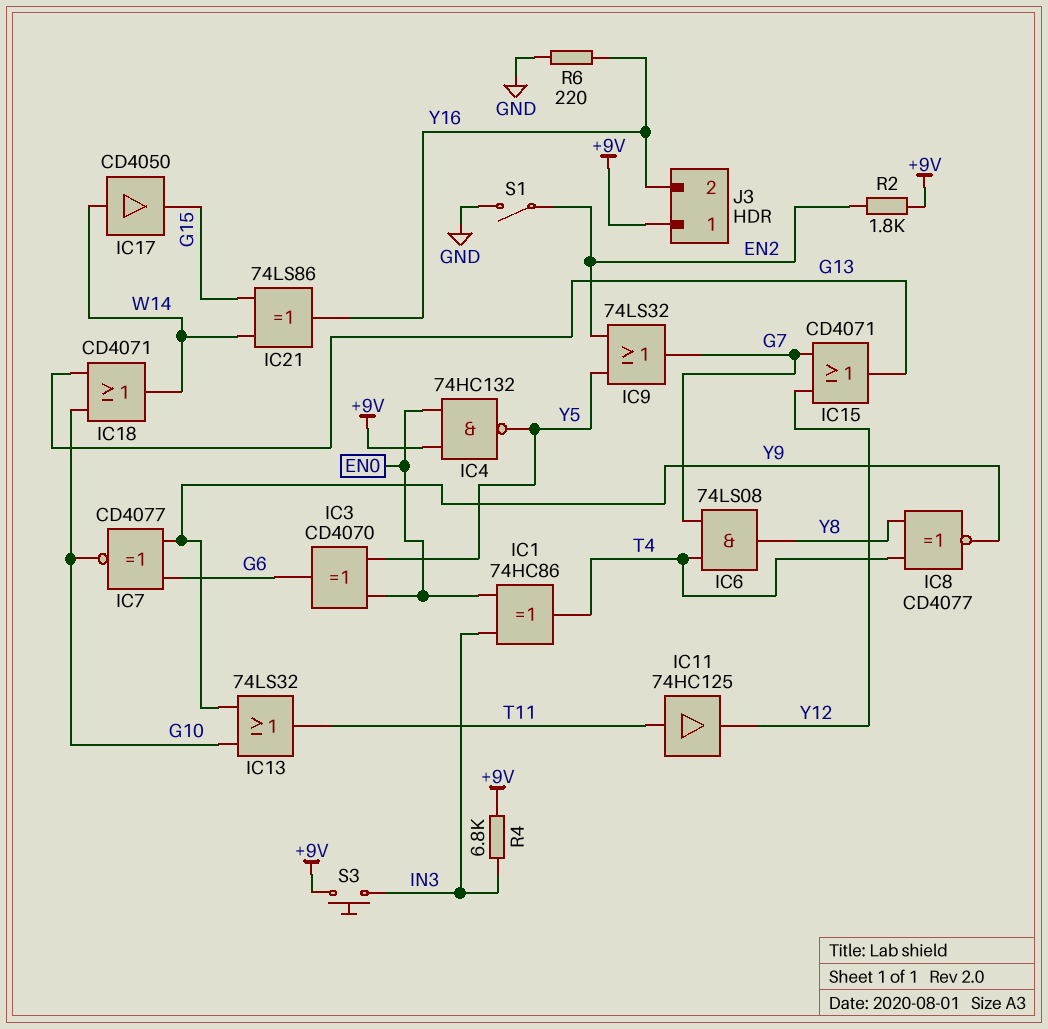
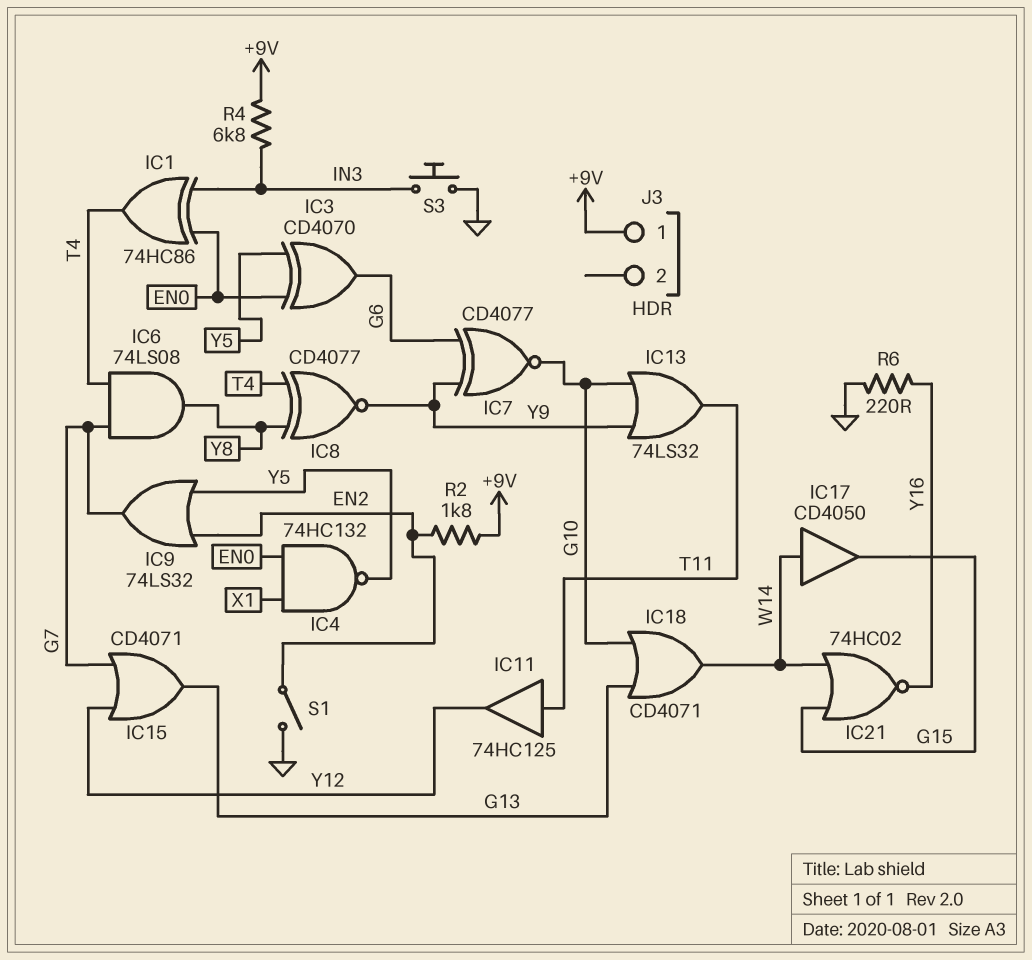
IC4: NAND 74HC132 (in +9V, in EN0, out Y5) -> NAND 74HC132 (in EN0, in X1, out Y5)
IC21: XOR 74LS86 (in G15, in W14, out Y16) -> NOR 74HC02 (in G15, in W14, out Y16)
J3 pin 2: Y16 -> none
S3: button (+9V, IN3) -> button (GND, IN3)

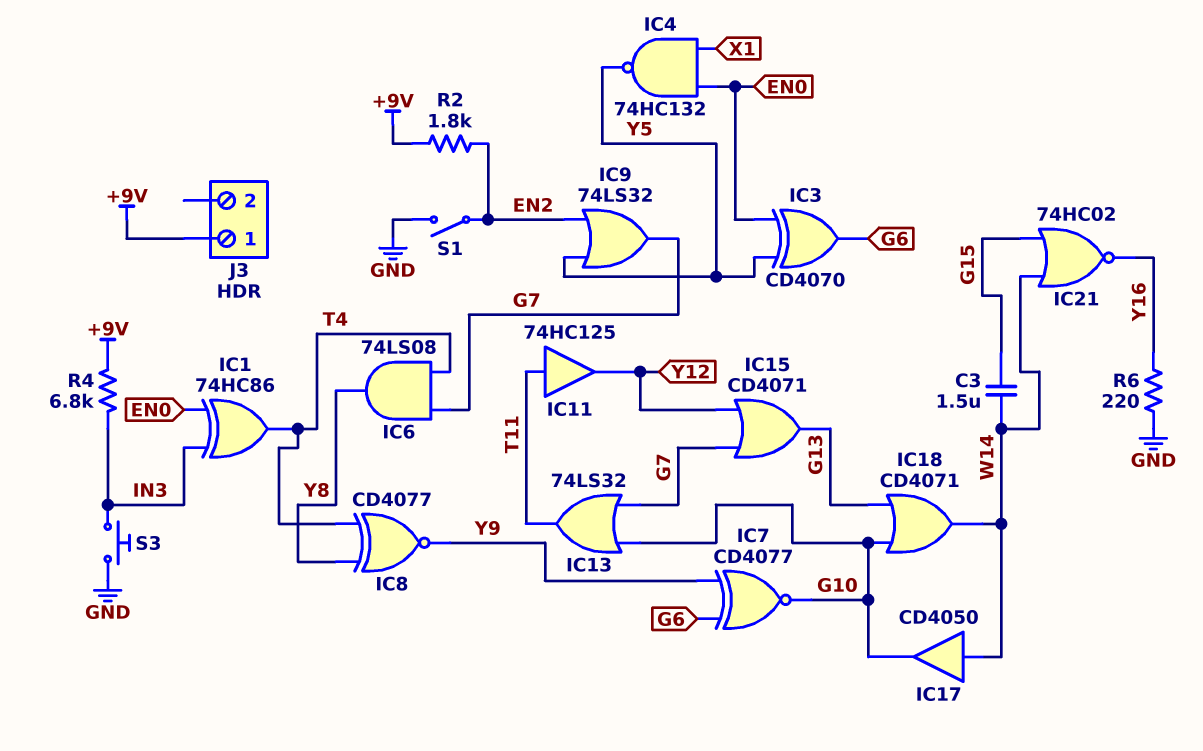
C3: none -> 1.5uF (G15, W14)
IC13: OR 74LS32 (in G10, in Y9, out T11) -> OR 74LS32 (in G7, in G10, out T11)
IC17: buffer CD4050 (in W14, out G15) -> buffer CD4050 (in W14, out G10)

